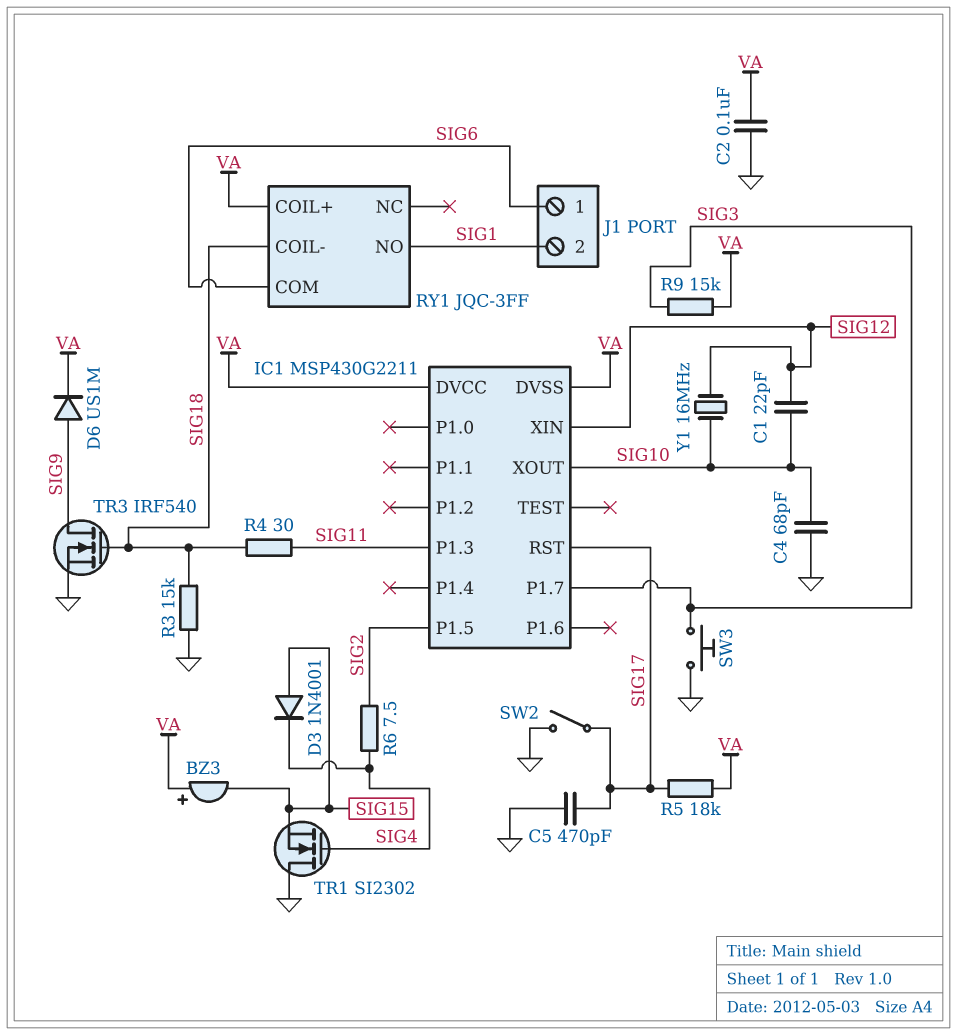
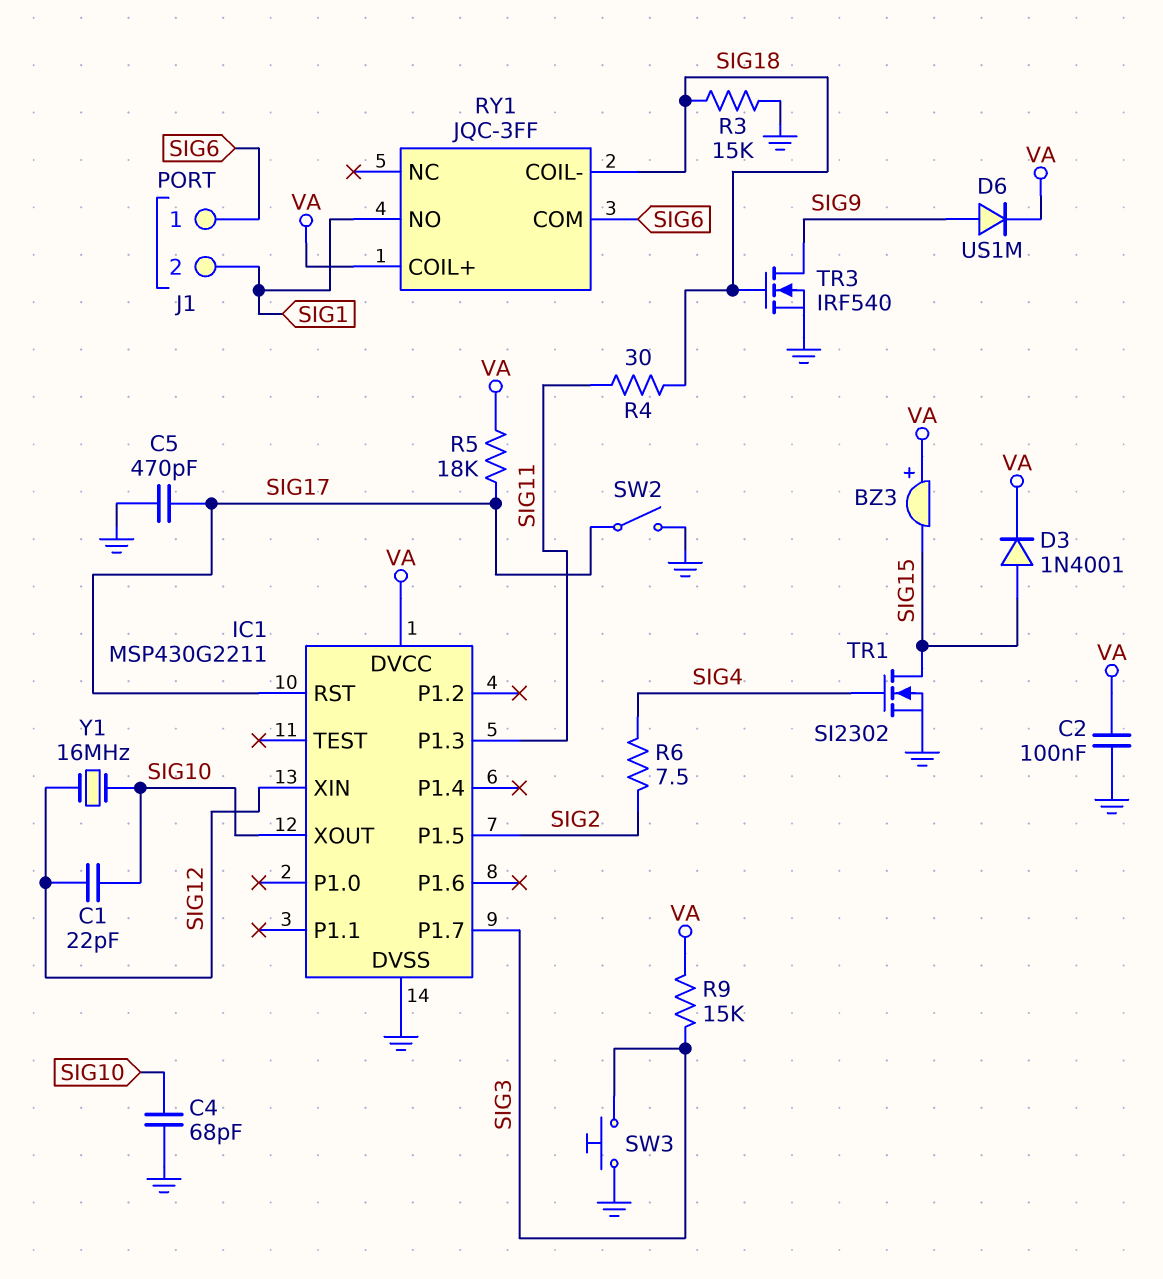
D3: diode 1N4001 (A SIG15, K SIG4) -> diode 1N4001 (A SIG15, K VA)
IC1 pin DVSS: VA -> GND
TR1: NMOS SI2302 (G SIG4, D GND, S SIG15) -> NMOS SI2302 (G SIG4, D SIG15, S GND)

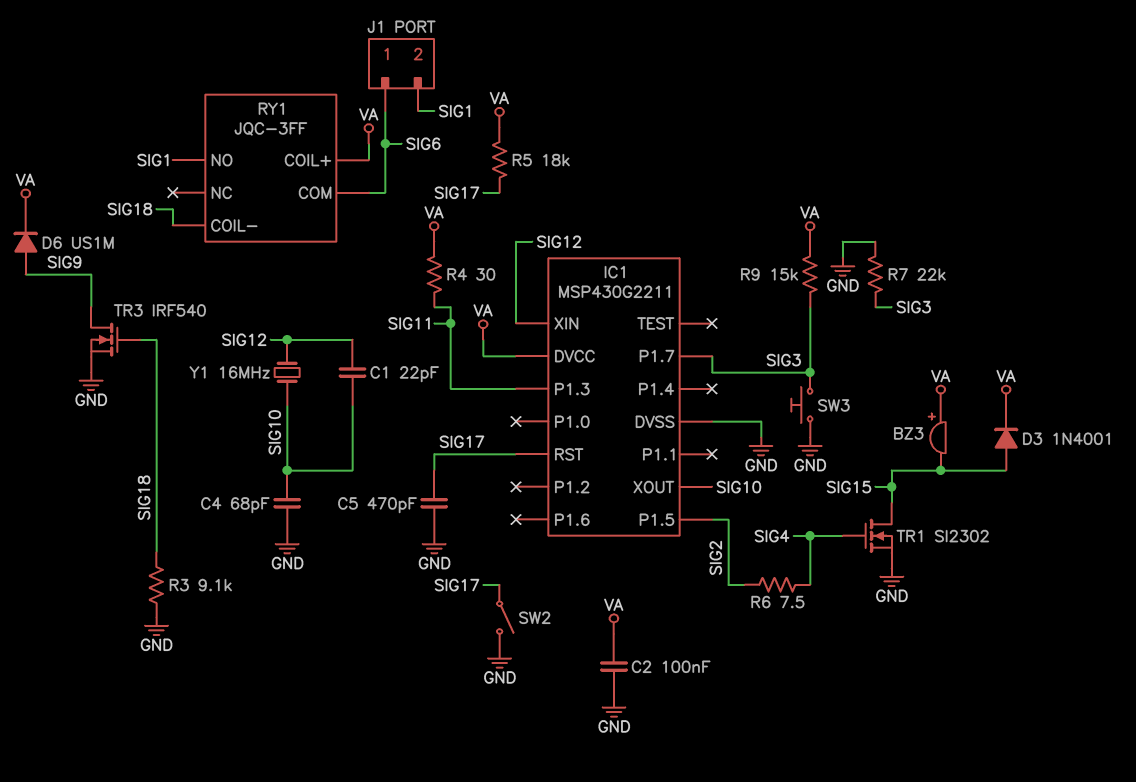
R3: 15k (GND, SIG18) -> 9.1k (GND, SIG18)
R4: 30 (SIG11, SIG18) -> 30 (SIG11, VA)
R7: none -> 22k (GND, SIG3)

